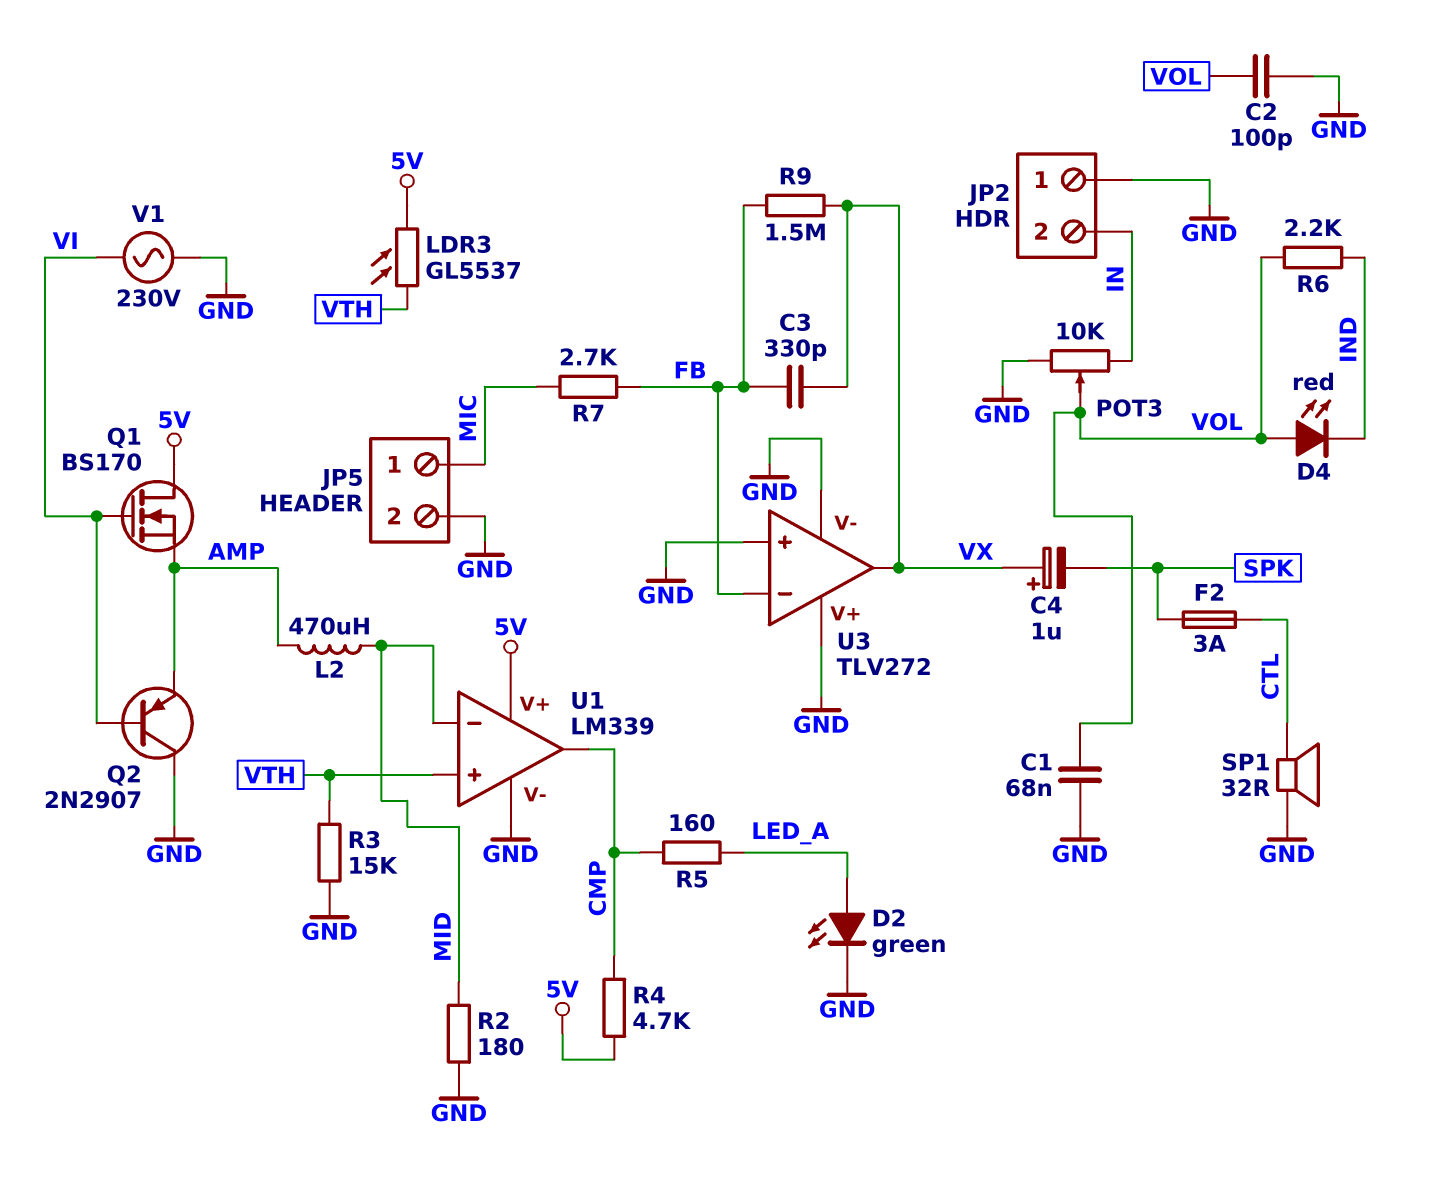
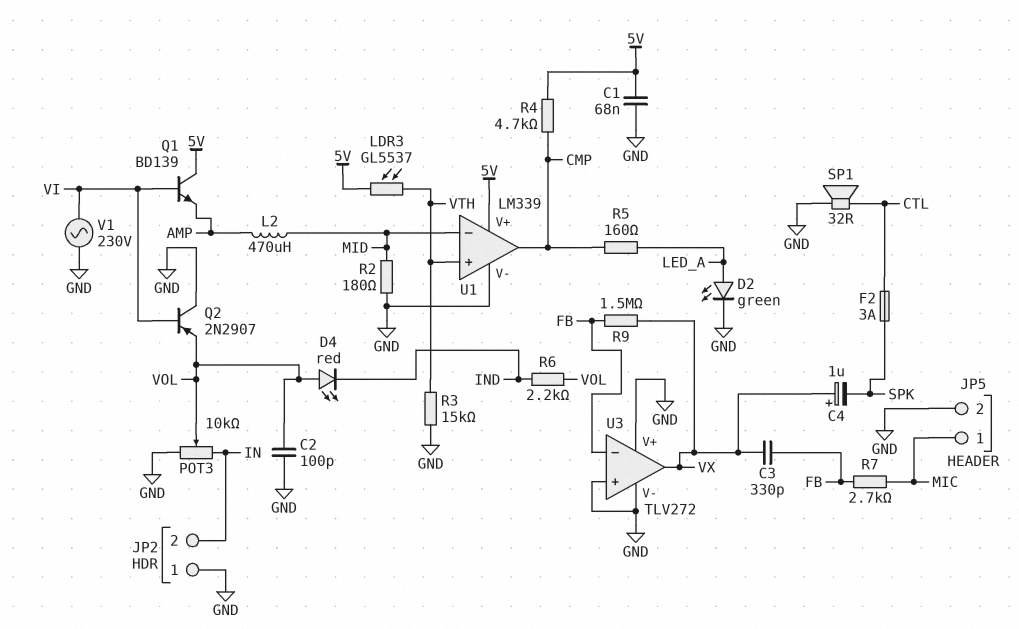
C1: 68nF (GND, VOL) -> 68nF (5V, GND)
Q1: NMOS BS170 (G VI, D 5V, S AMP) -> NPN BD139 (B VI, C 5V, E AMP)
Q2: PNP 2N2907 (B VI, C GND, E AMP) -> PNP 2N2907 (B VI, C GND, E VOL)

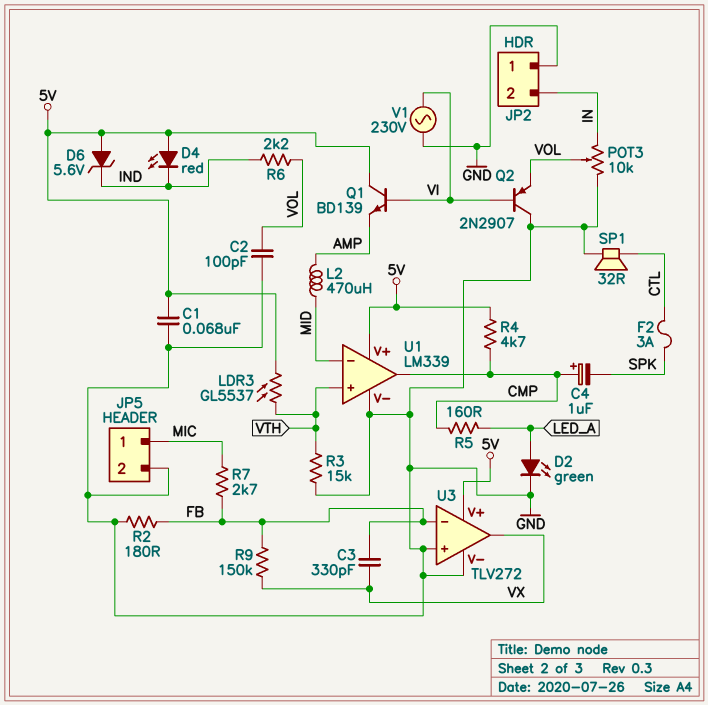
C4: 1uF (plus VX, minus SPK) -> 1uF (plus CMP, minus SPK)
D4: LED red (A VOL, K IND) -> LED red (A 5V, K IND)
D6: none -> zener 5.6V (A 5V, K IND)
R2: 180 (GND, MID) -> 180 (FB, GND)
R9: 1.5M (FB, VX) -> 150k (FB, VX)
U3 pin V+: GND -> 5V

